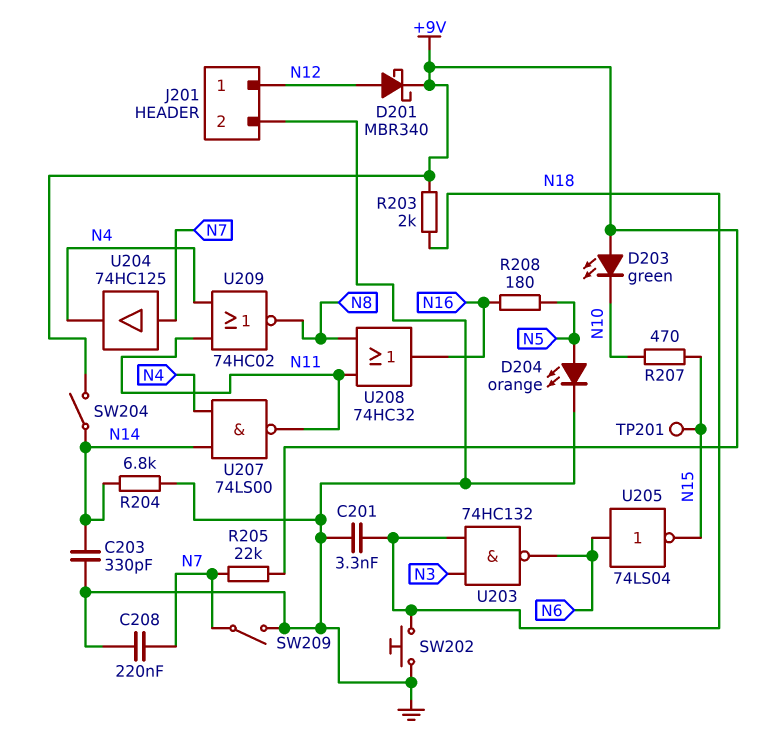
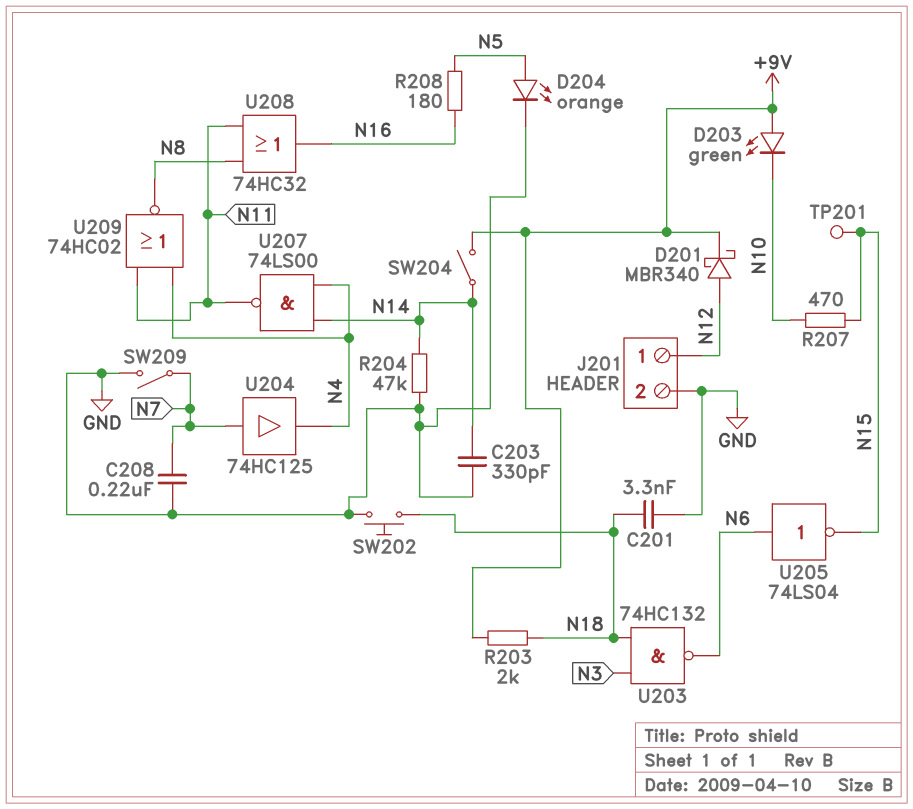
R204: 6.8k (GND, N14) -> 47k (GND, N14)
R205: 22k (+9V, N7) -> none

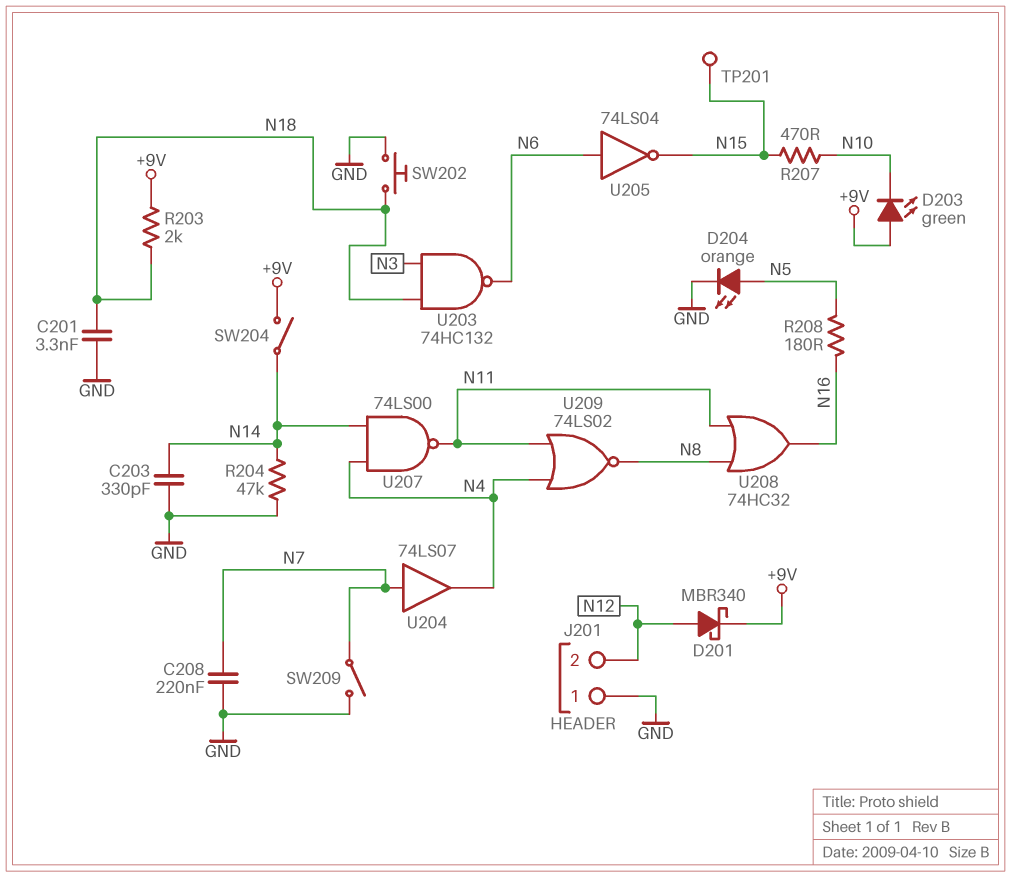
J201 pin 1: N12 -> GND
J201 pin 2: GND -> N12
U204: buffer 74HC125 (in N7, out N4) -> buffer 74LS07 (in N7, out N4)
U209: NOR 74HC02 (in N4, in N11, out N8) -> NOR 74LS02 (in N4, in N11, out N8)

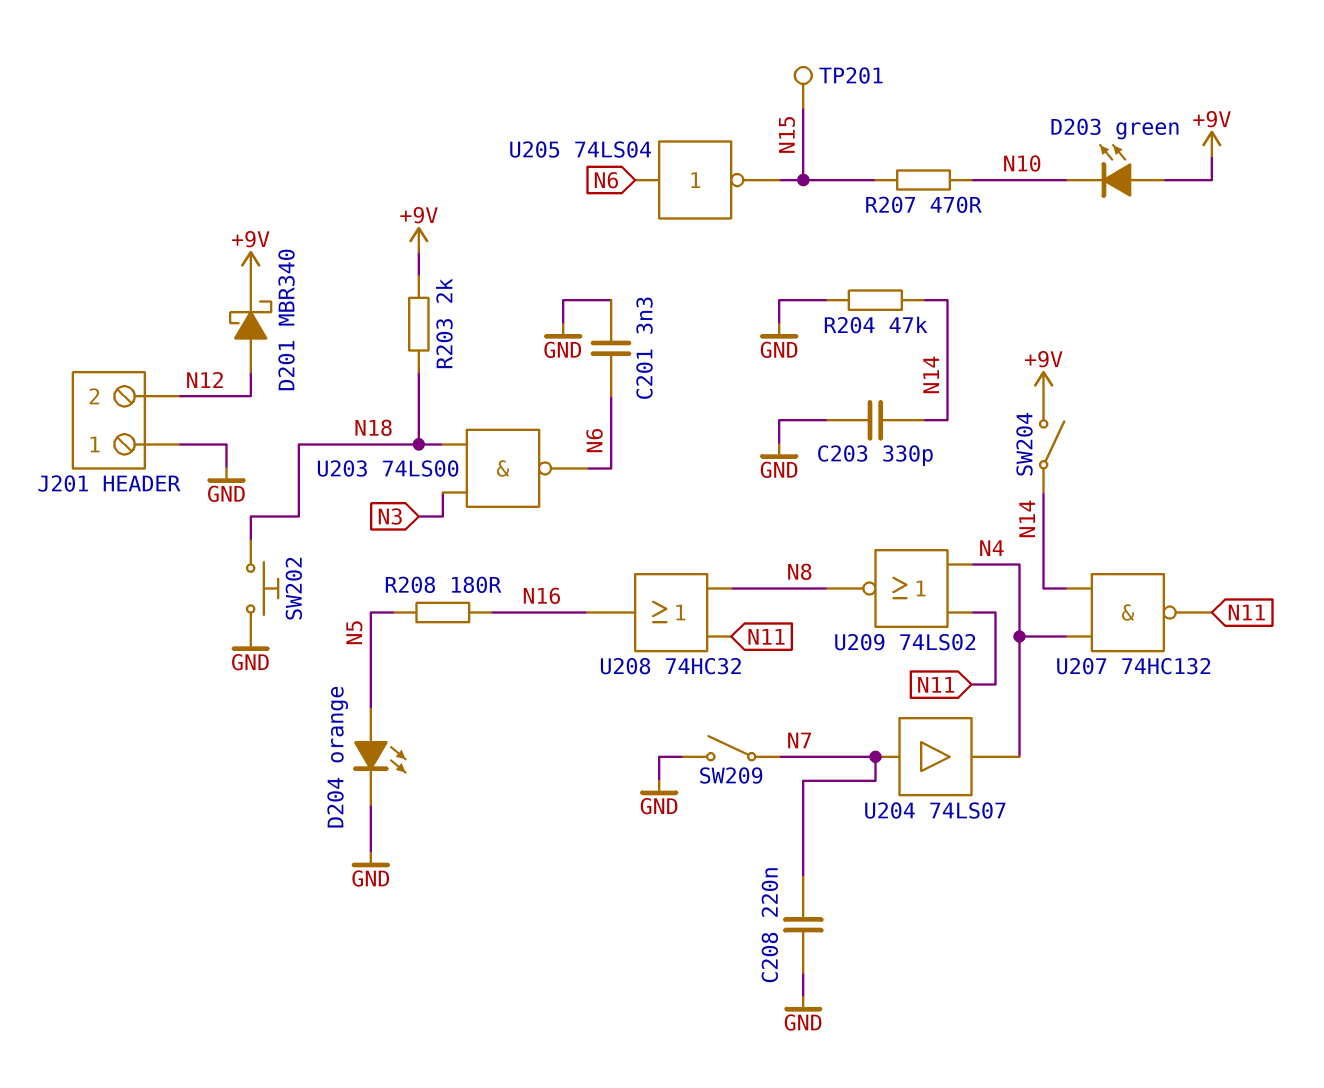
C201: 3.3nF (GND, N18) -> 3.3nF (GND, N6)
U203: NAND 74HC132 (in N3, in N18, out N6) -> NAND 74LS00 (in N3, in N18, out N6)
U207: NAND 74LS00 (in N4, in N14, out N11) -> NAND 74HC132 (in N4, in N14, out N11)

